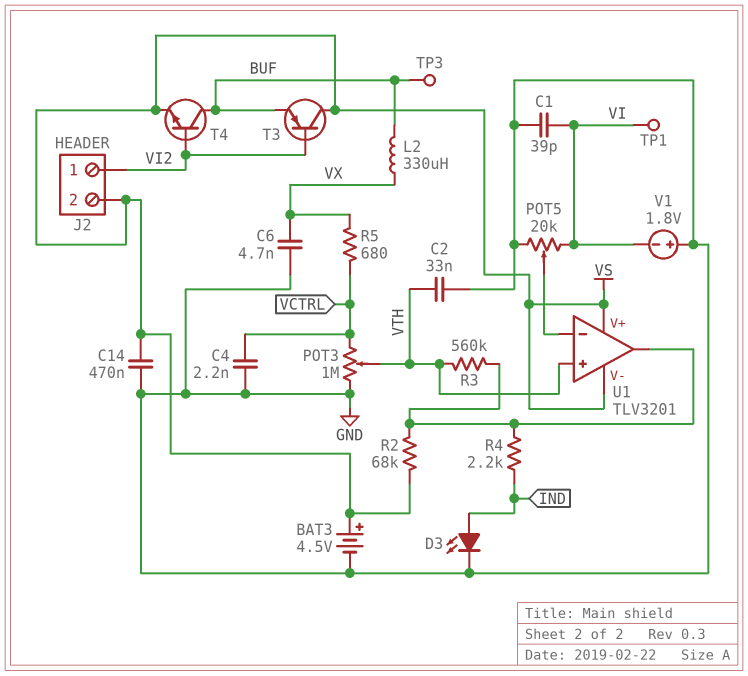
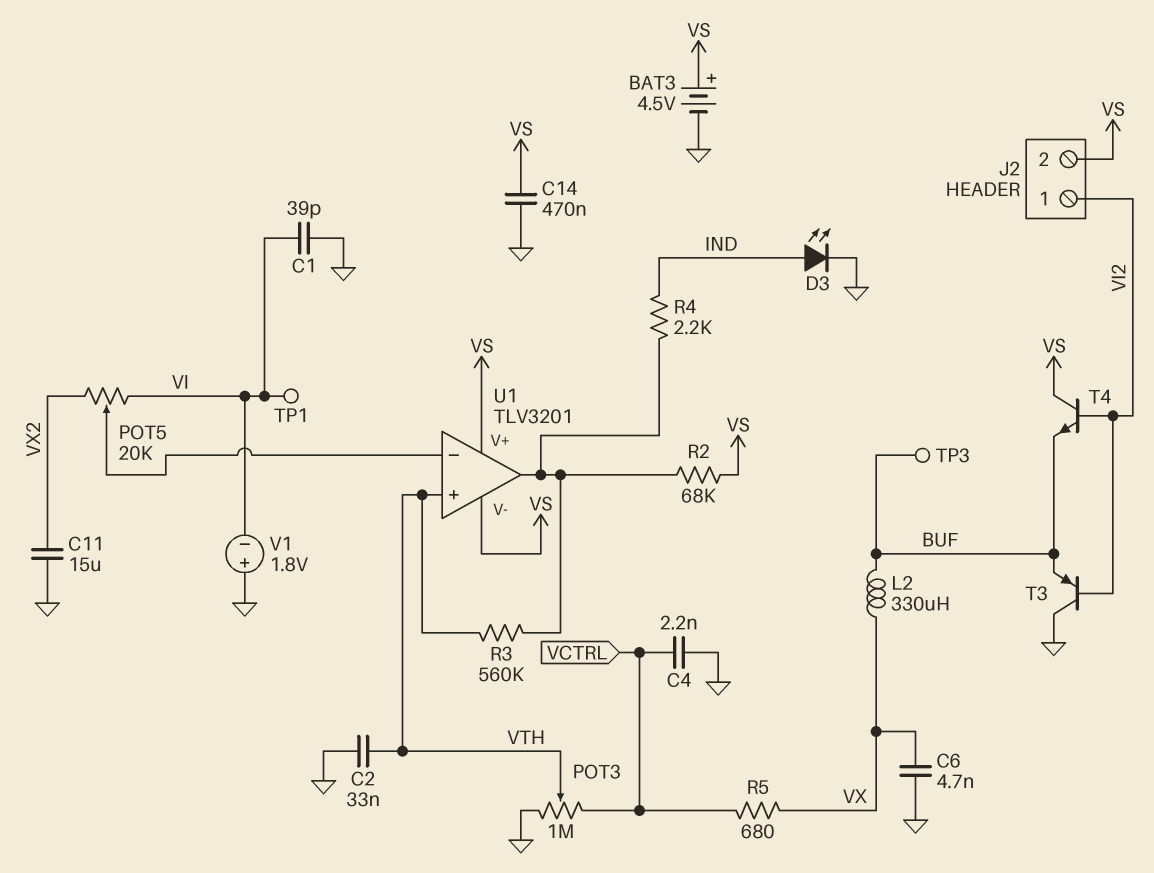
C11: none -> 15uF (GND, VX2)
POT5: 20k (GND, VI, wiper U1/in-) -> 20k (VI, VX2, wiper U1/in-)
T3: PNP (B VI2, C VS, E BUF) -> PNP (B VI2, C GND, E BUF)
T4: NPN (B VI2, C BUF, E VS) -> NPN (B VI2, C VS, E BUF)

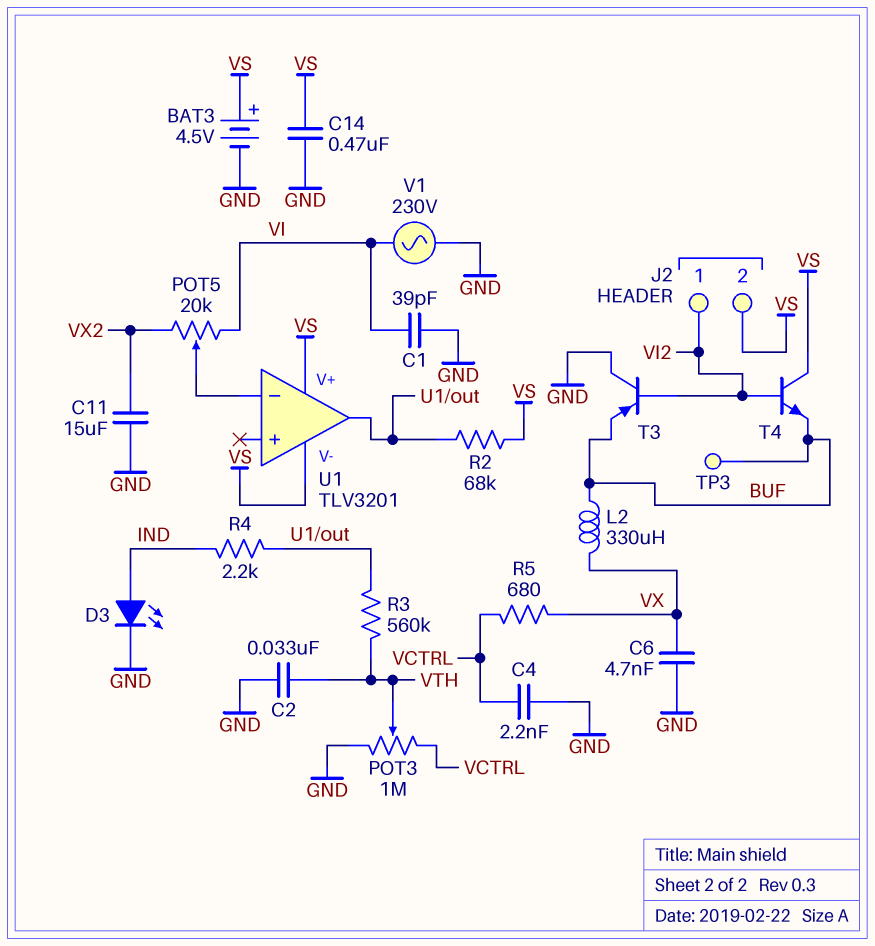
TP1: test point (VI) -> none
U1 pin in+: VTH -> none
V1: 1.8V (plus GND, minus VI) -> AC 230V (GND, VI)

